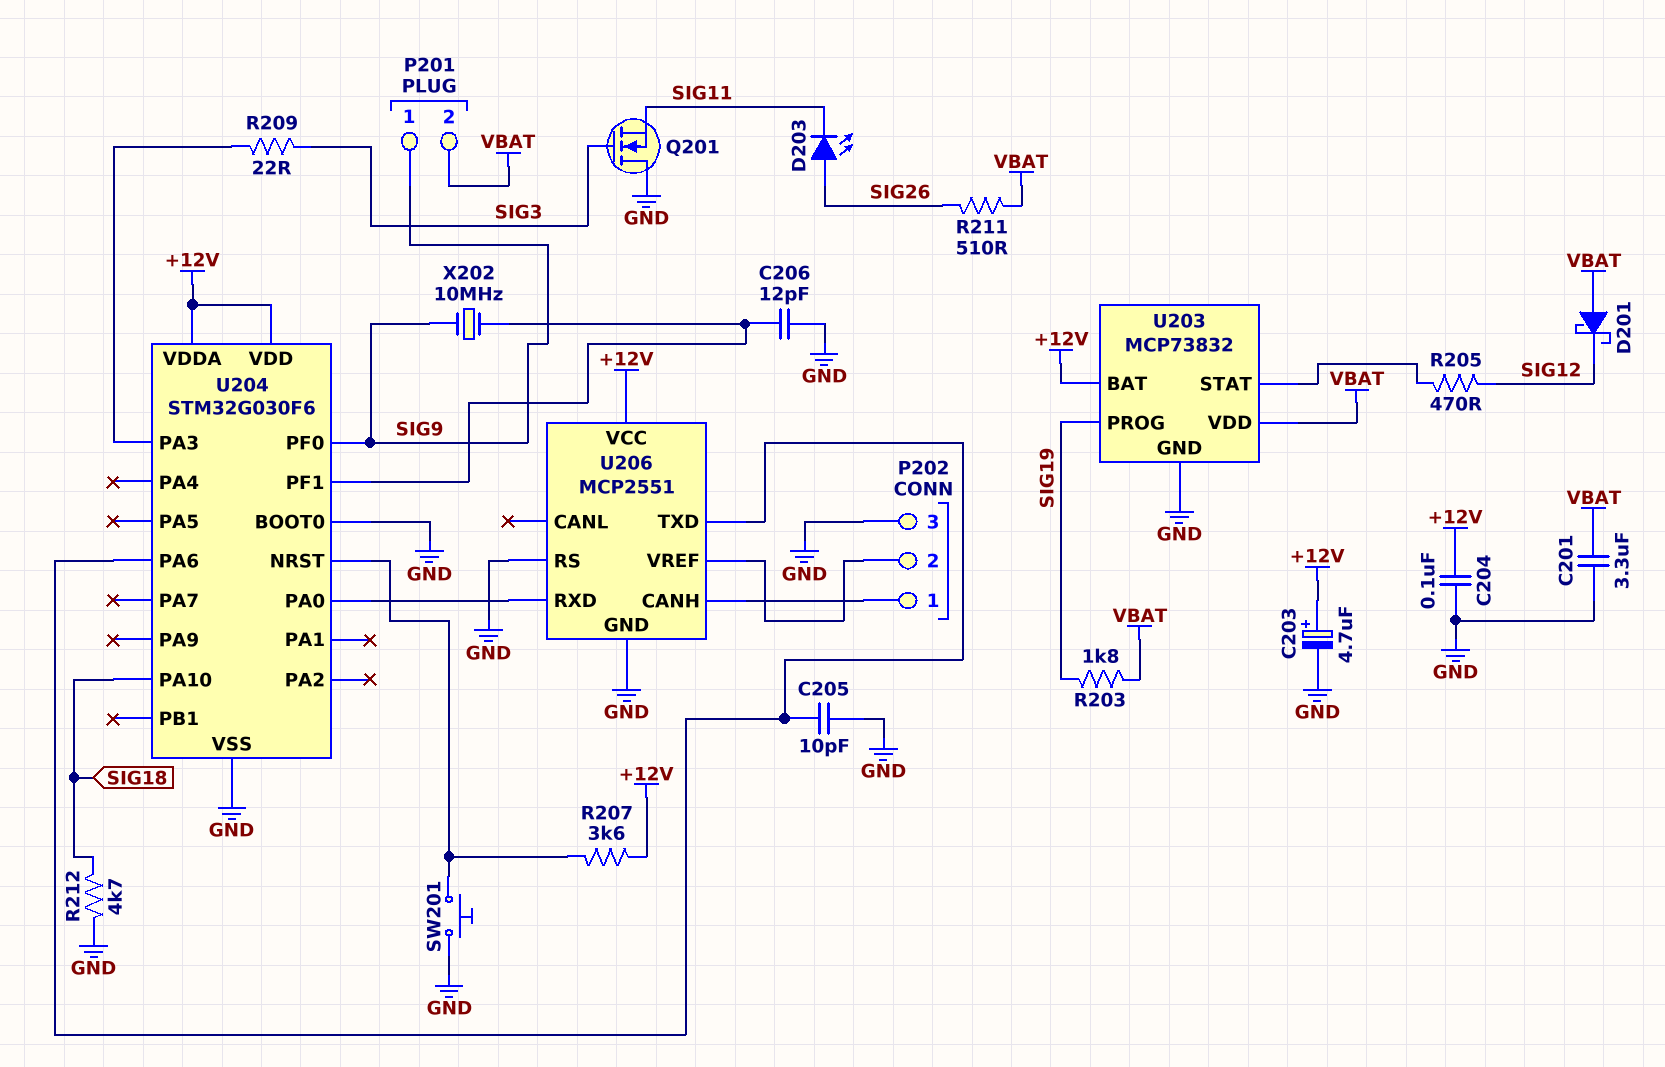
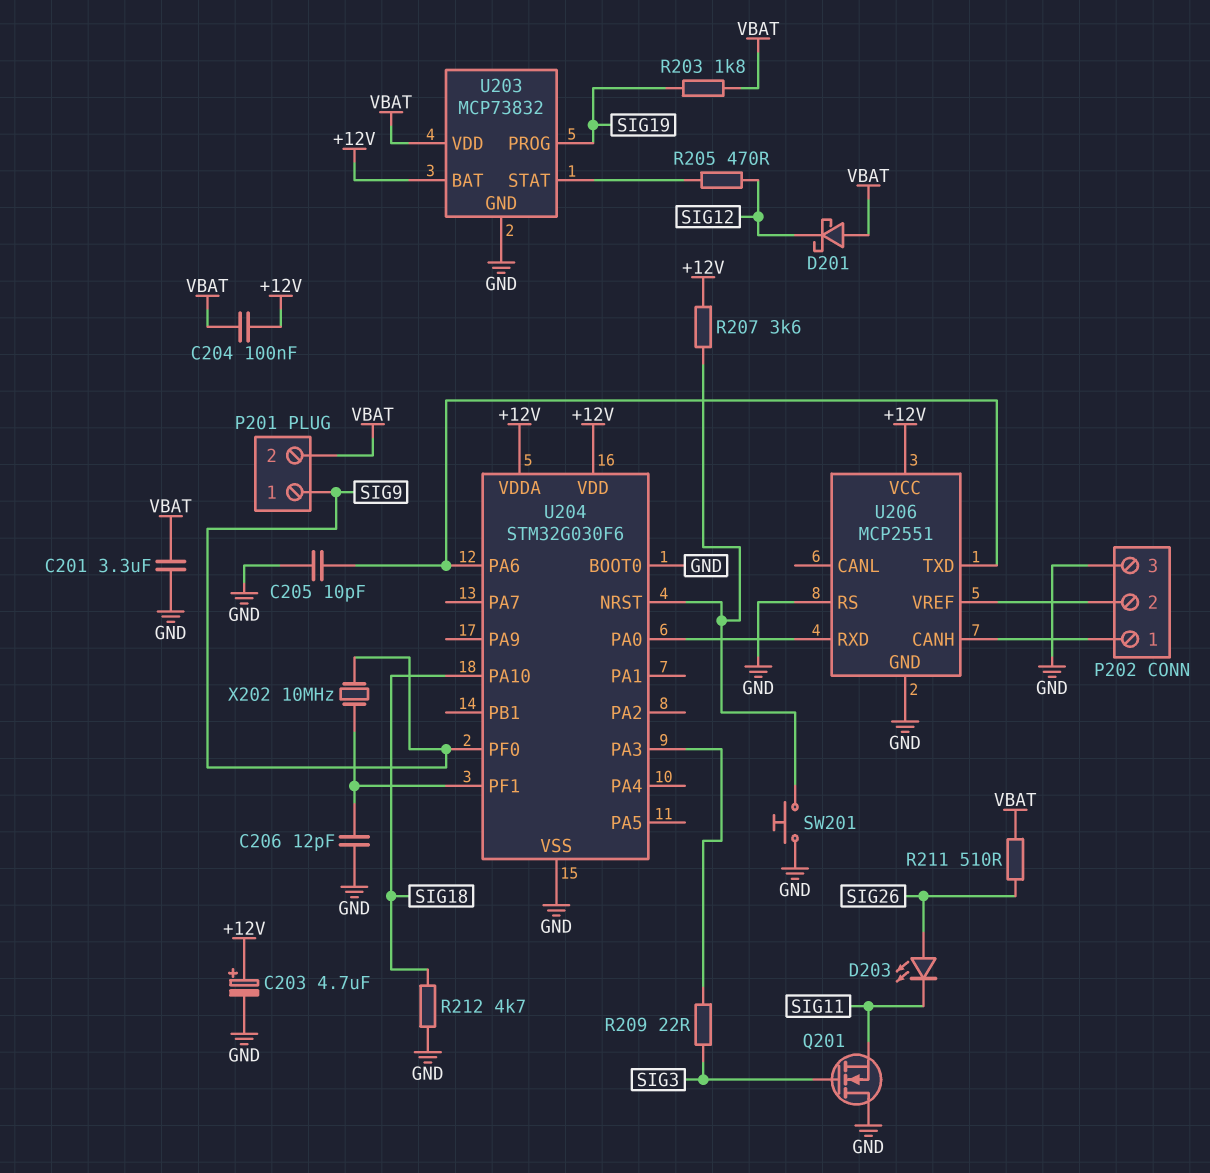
C204: 100nF (+12V, GND) -> 100nF (+12V, VBAT)

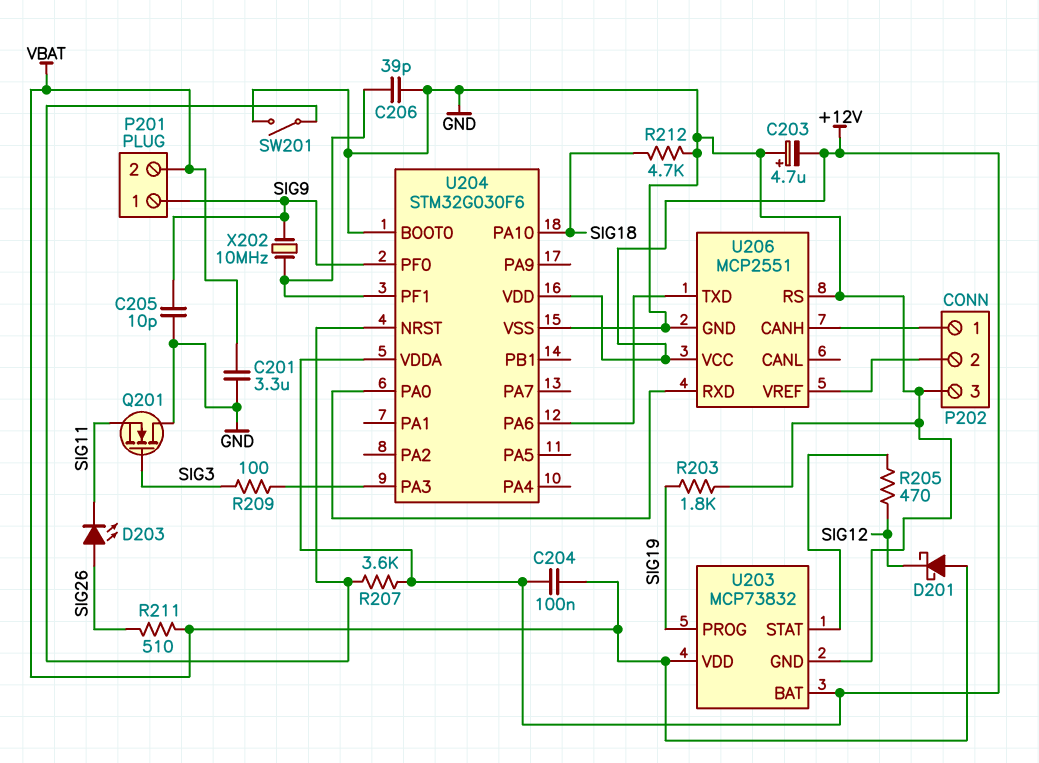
C203: 4.7uF (plus +12V, minus GND) -> 4.7uF (plus GND, minus +12V)
C205: 10pF (GND, U204/PA6) -> 10pF (GND, SIG9)
C206: 12pF (GND, U204/PF1) -> 39pF (GND, U204/PF1)
R203: 1.8k (SIG19, VBAT) -> 1.8k (GND, SIG19)
R209: 22 (SIG3, U204/PA3) -> 100 (SIG3, U204/PA3)
SW201: button (GND, U204/NRST) -> switch (GND, U204/NRST)

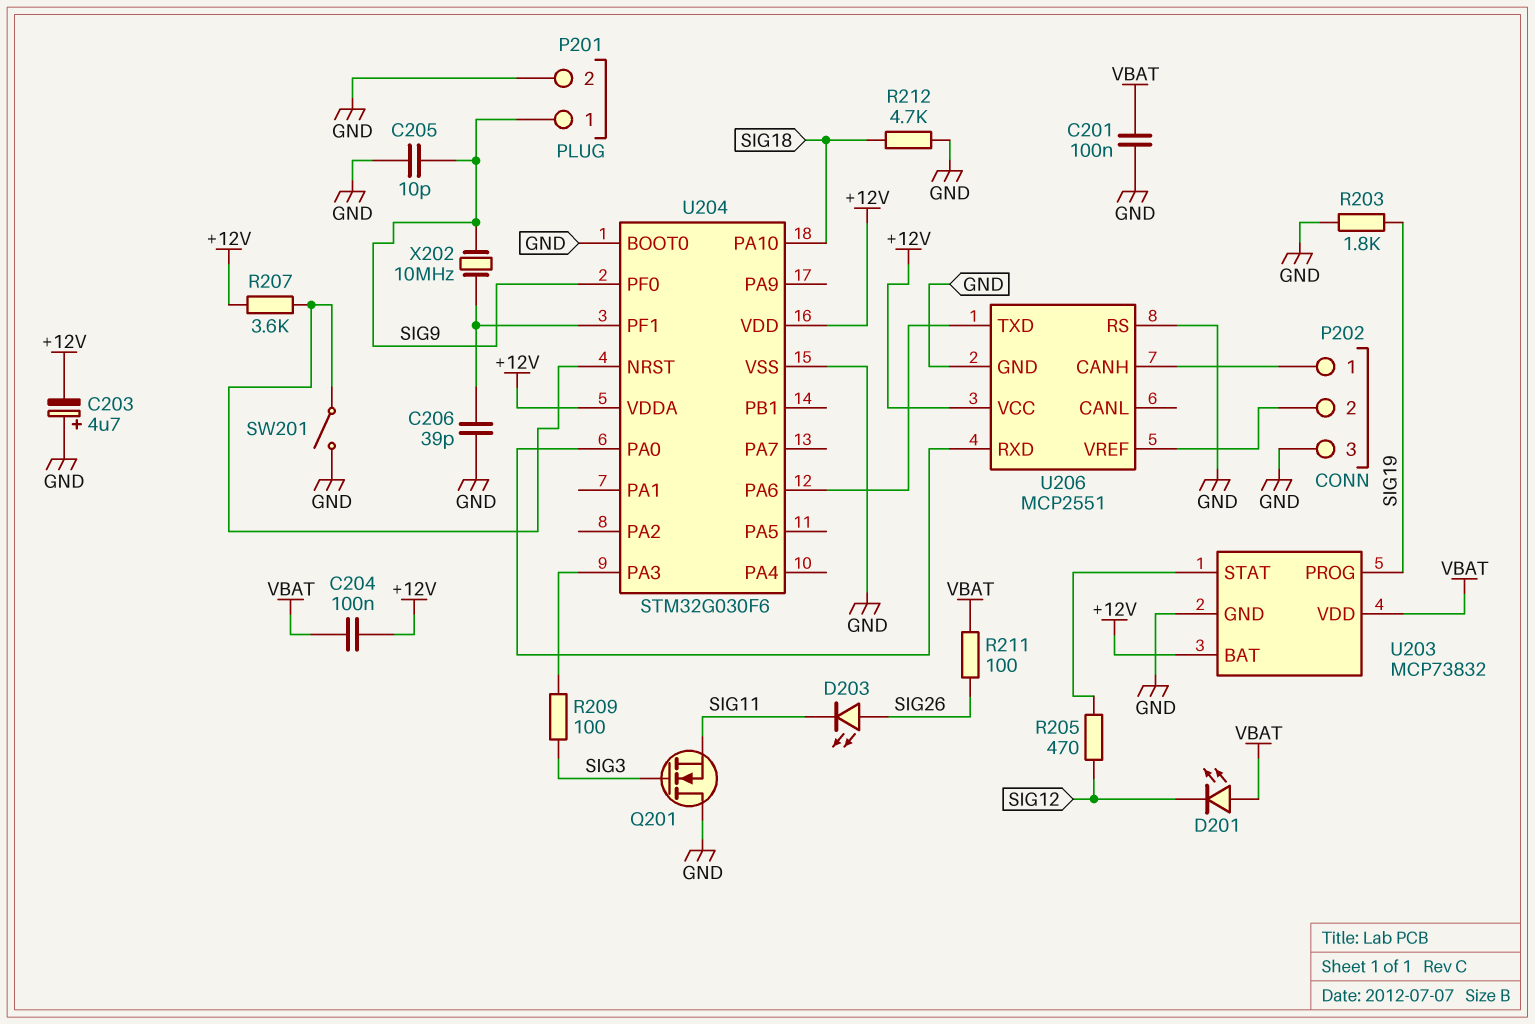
C201: 3.3uF (GND, VBAT) -> 100nF (GND, VBAT)
D201: schottky (A VBAT, K SIG12) -> LED (A VBAT, K SIG12)
P201 pin 2: VBAT -> GND
R211: 510 (SIG26, VBAT) -> 100 (SIG26, VBAT)

